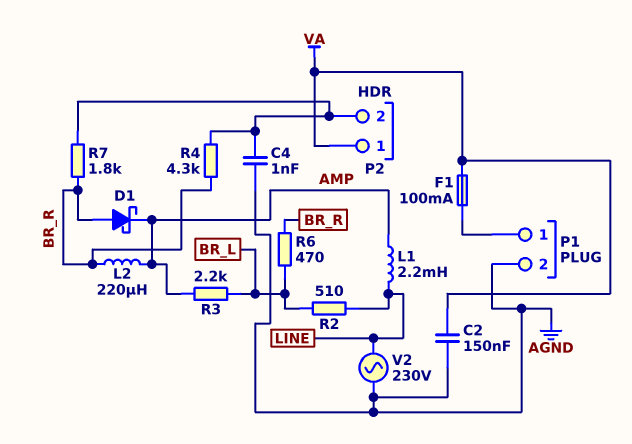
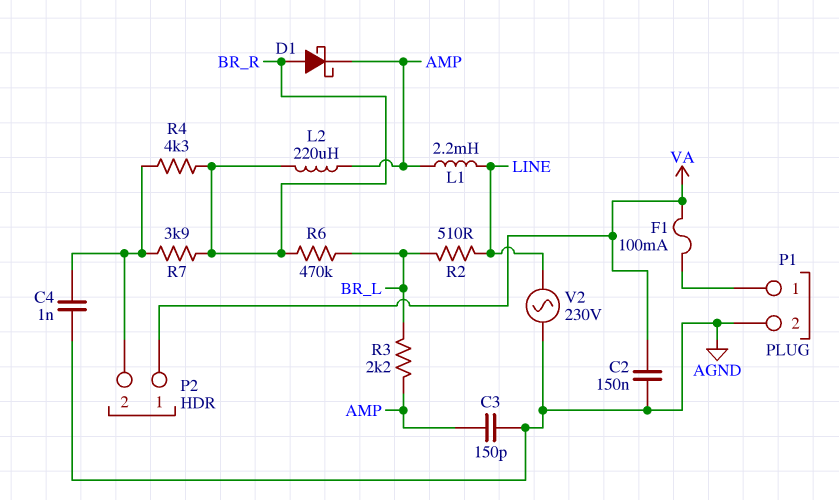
C3: none -> 150pF (AGND, AMP)
R6: 470 (BR_L, BR_R) -> 470k (BR_L, BR_R)
R7: 1.8k (BR_R, P2/2) -> 3.9k (BR_R, P2/2)

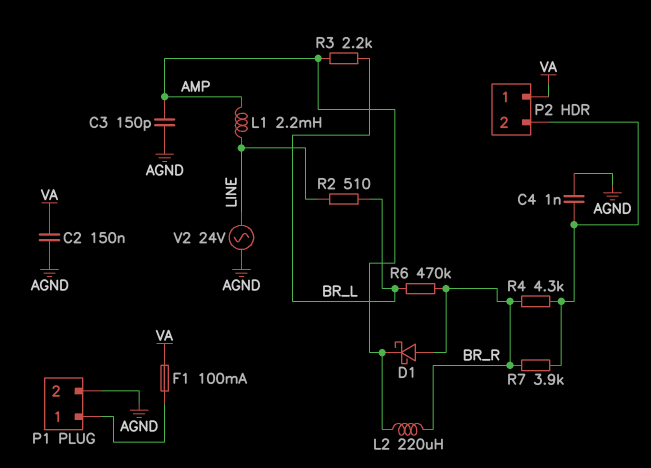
V2: AC 230V (AGND, LINE) -> AC 24V (AGND, LINE)

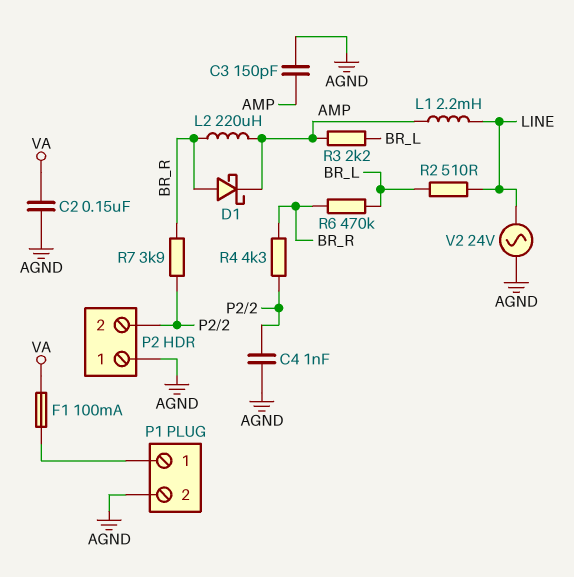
P2 pin 1: VA -> AGND

